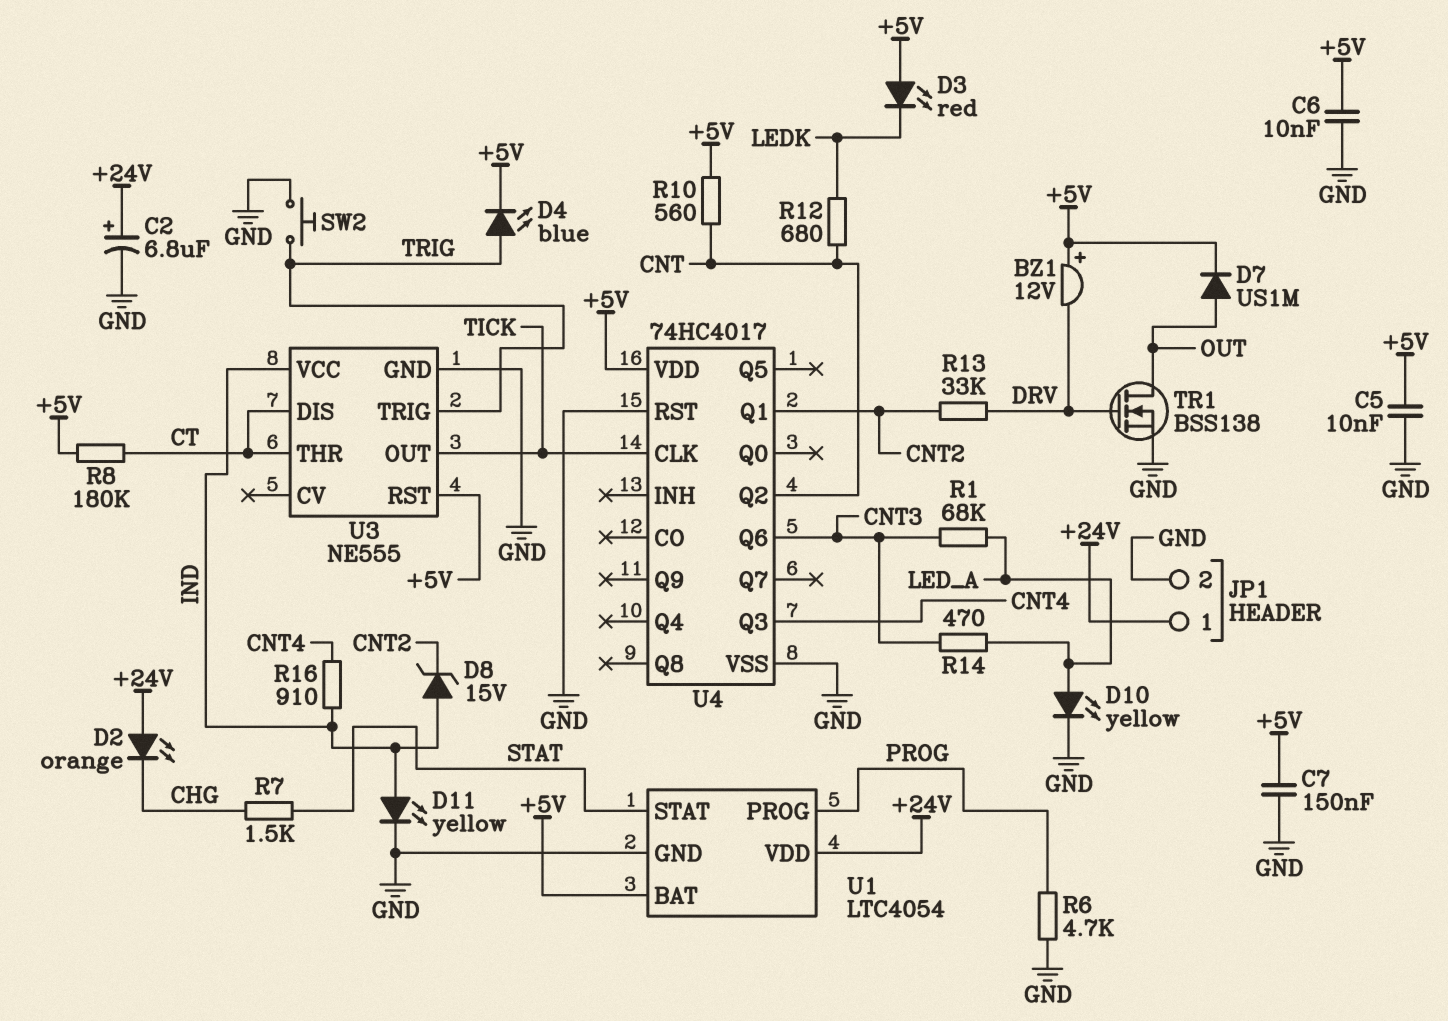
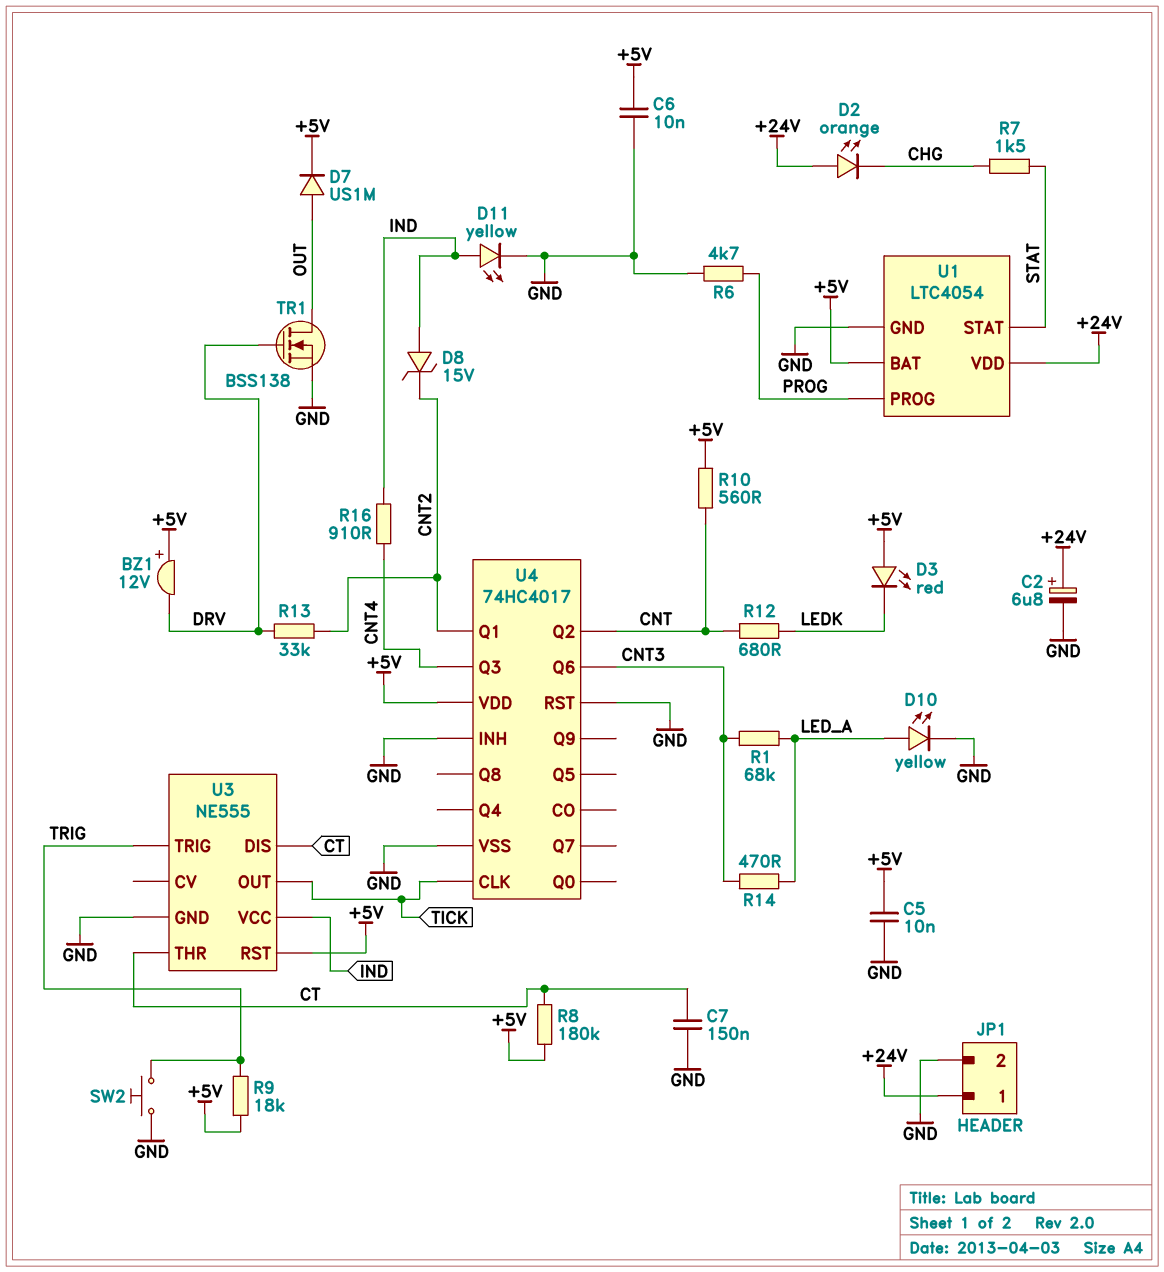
C7: 150nF (+5V, GND) -> 150nF (CT, GND)
D4: LED blue (A TRIG, K +5V) -> none
R9: none -> 18k (+5V, TRIG)
U4 pin INH: none -> GND

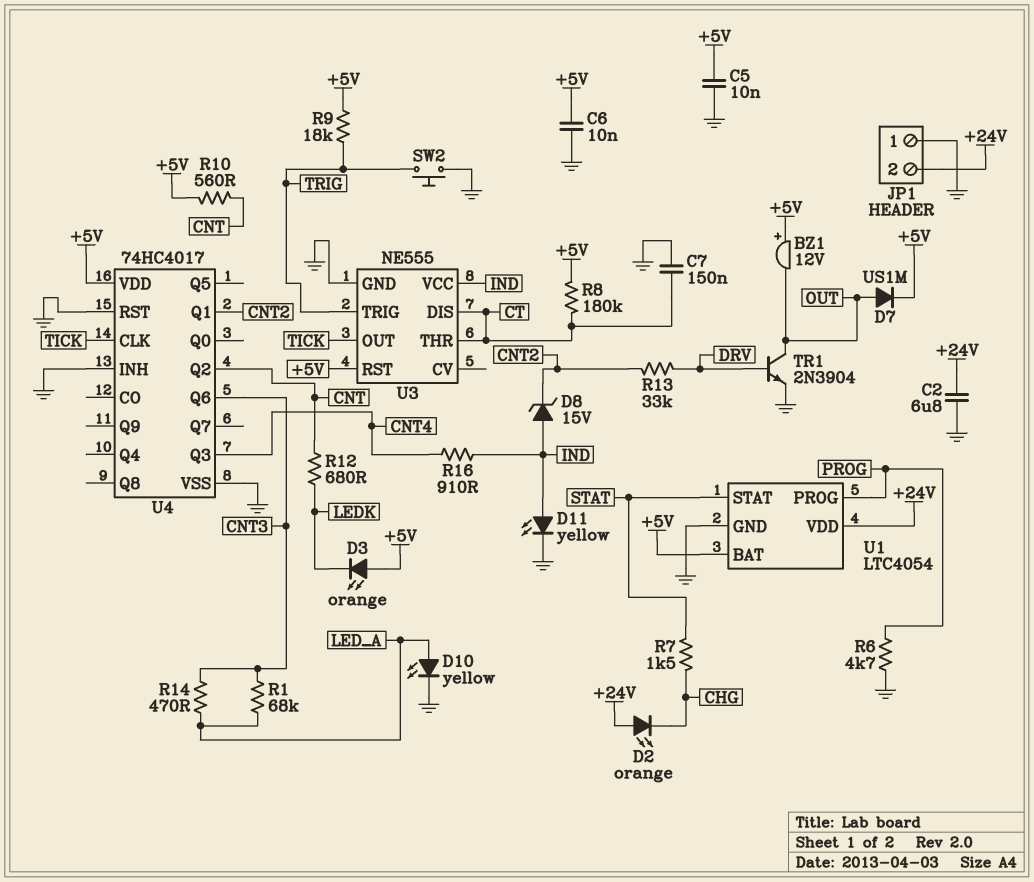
BZ1: buzzer 12V (plus +5V, minus DRV) -> buzzer 12V (plus +5V, minus OUT)
C2: 6.8uF (plus +24V, minus GND) -> 6.8uF (+24V, GND)
D3: LED red (A +5V, K LEDK) -> LED orange (A +5V, K LEDK)
JP1 pin 1: +24V -> GND
JP1 pin 2: GND -> +24V
TR1: NMOS BSS138 (G DRV, D OUT, S GND) -> NPN 2N3904 (B DRV, C OUT, E GND)

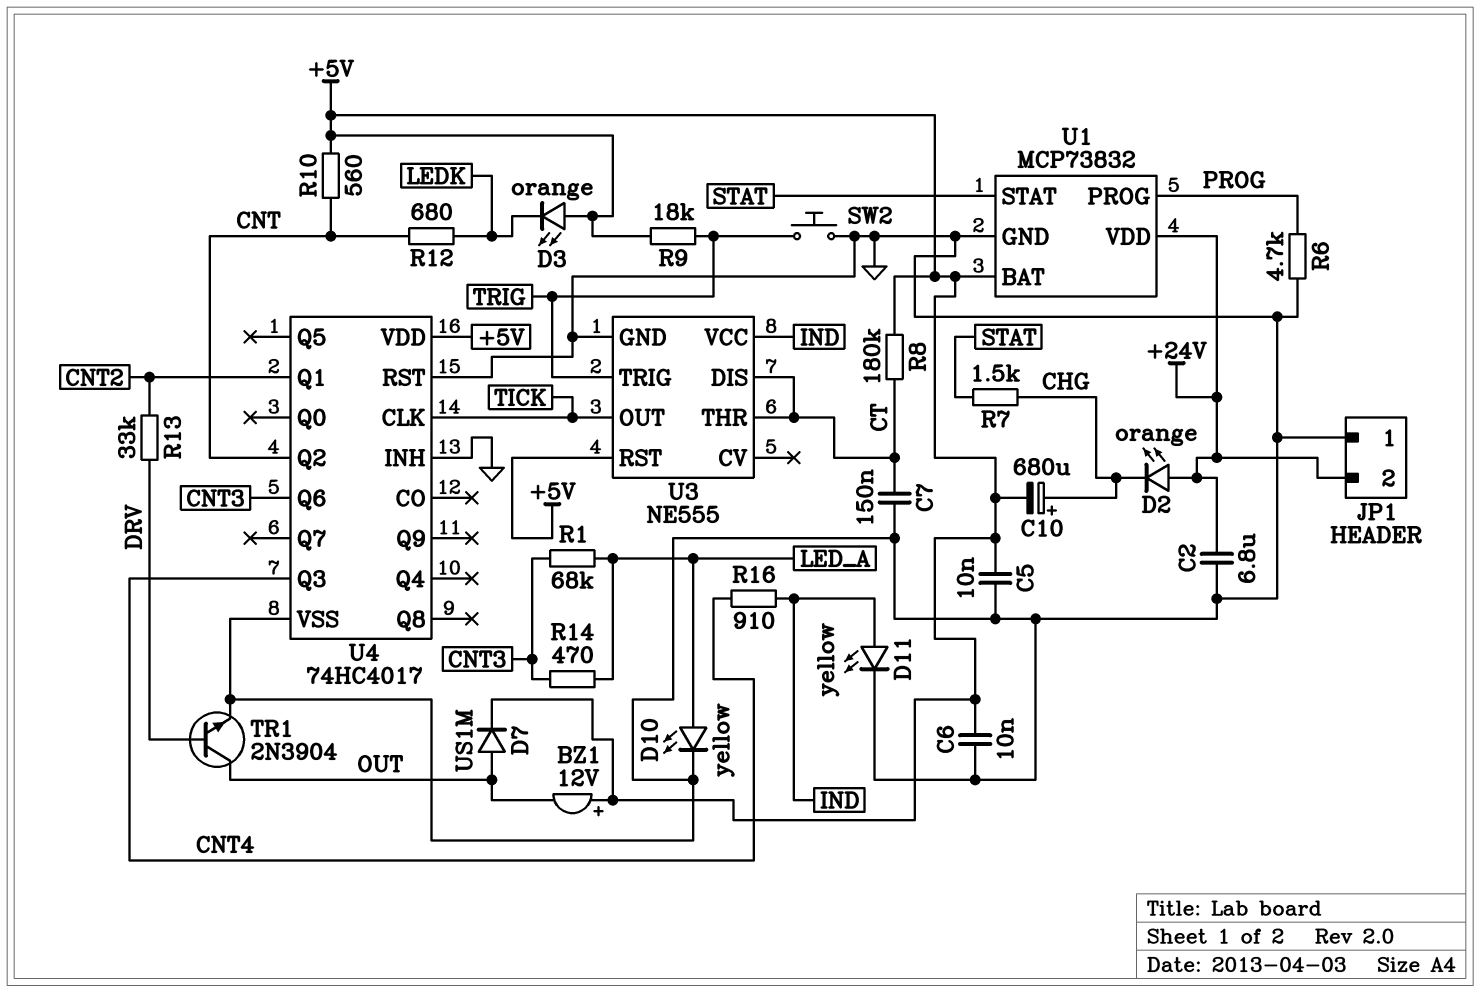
C10: none -> 680uF (plus CHG, minus +5V)
D8: zener 15V (A IND, K CNT2) -> none
U1: LTC4054 -> MCP73832

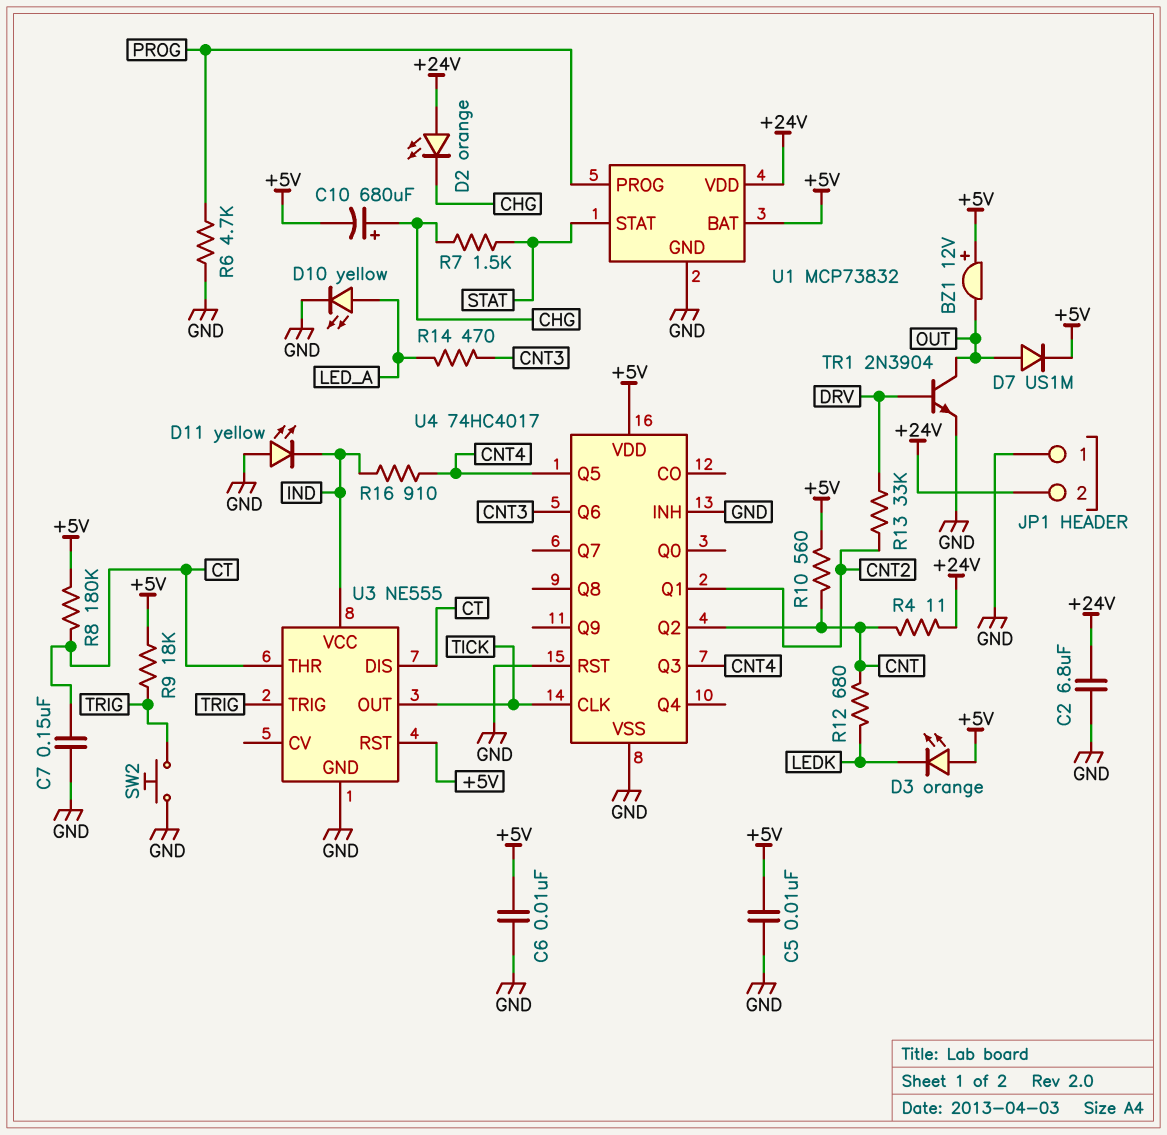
D11: LED yellow (A IND, K GND) -> LED yellow (A GND, K IND)
R1: 68k (CNT3, LED_A) -> none
R4: none -> 11 (+24V, CNT)
U4 pin Q5: none -> CNT4

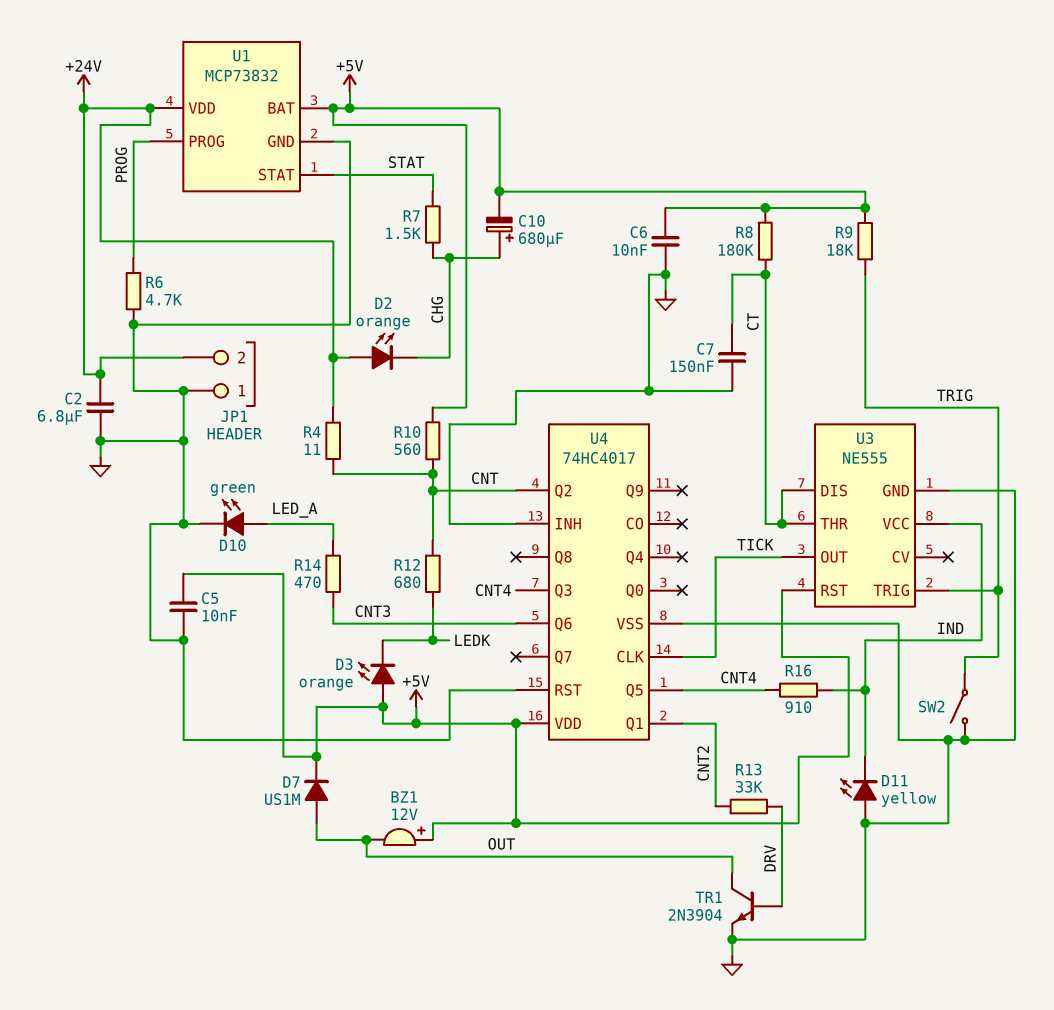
D10: LED yellow (A LED_A, K GND) -> LED green (A LED_A, K GND)
SW2: button (GND, TRIG) -> switch (GND, TRIG)

